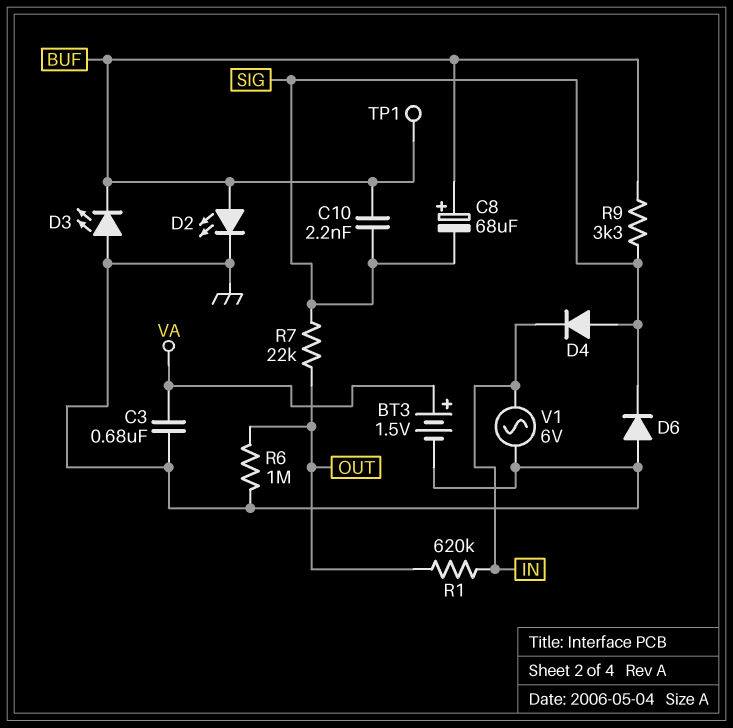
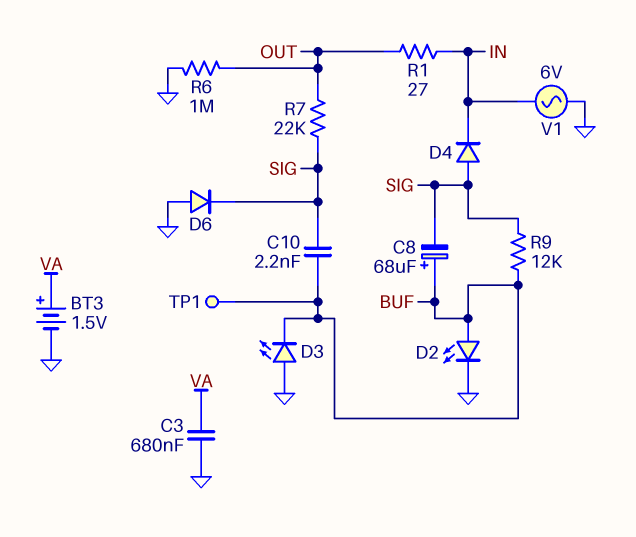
R1: 620k (IN, OUT) -> 27 (IN, OUT)
R9: 3.3k (BUF, SIG) -> 12k (BUF, SIG)

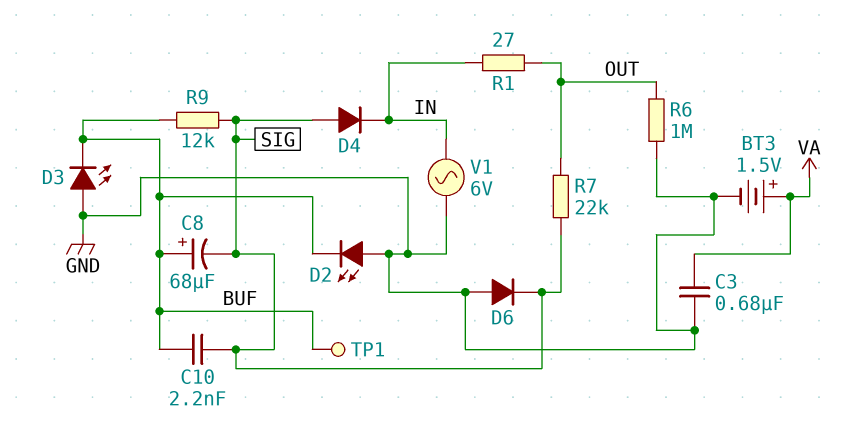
D2: LED (A BUF, K GND) -> LED (A GND, K BUF)

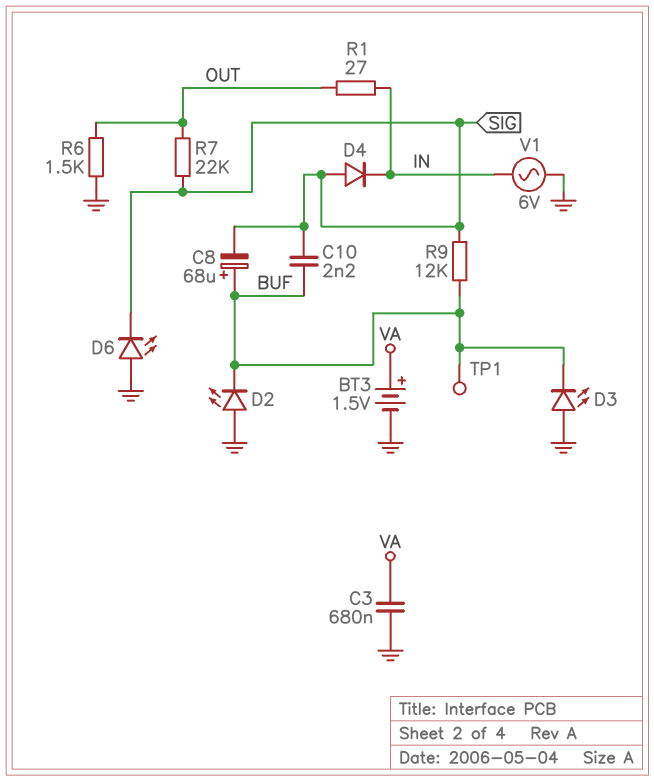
D6: diode (A GND, K SIG) -> LED (A GND, K SIG)
R6: 1M (GND, OUT) -> 1.5k (GND, OUT)

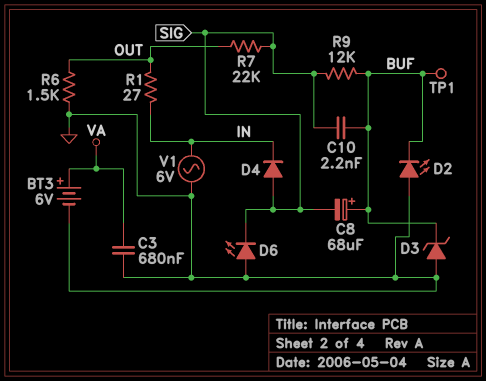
BT3: 1.5V (plus VA, minus GND) -> 6V (plus VA, minus GND)
D3: LED (A GND, K BUF) -> zener (A GND, K BUF)

